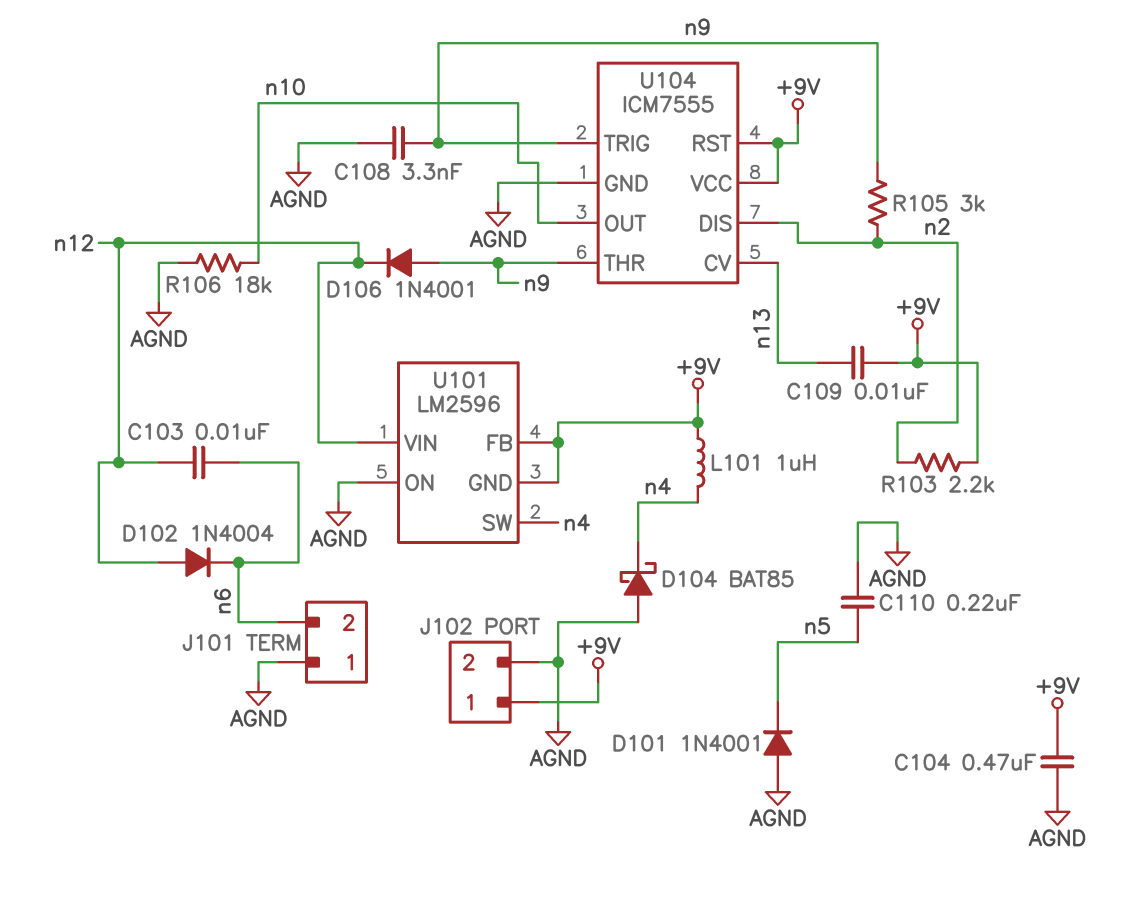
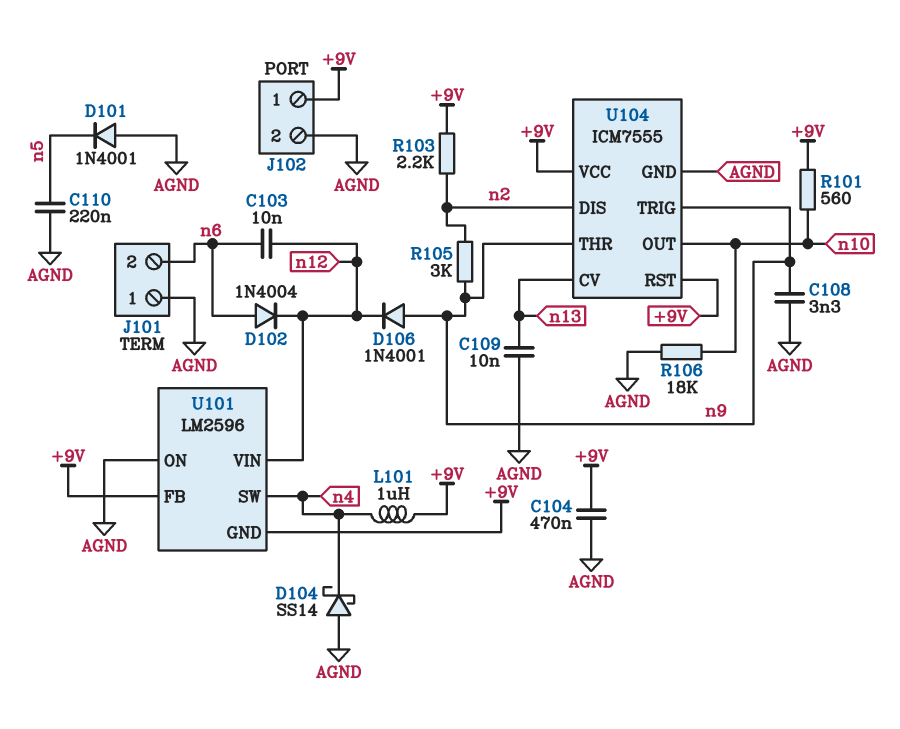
C109: 10nF (+9V, n13) -> 10nF (AGND, n13)
D102: diode 1N4004 (A n12, K n6) -> diode 1N4004 (A n6, K n12)
D104: schottky BAT85 (A AGND, K n4) -> schottky SS14 (A AGND, K n4)
R101: none -> 560 (+9V, n10)

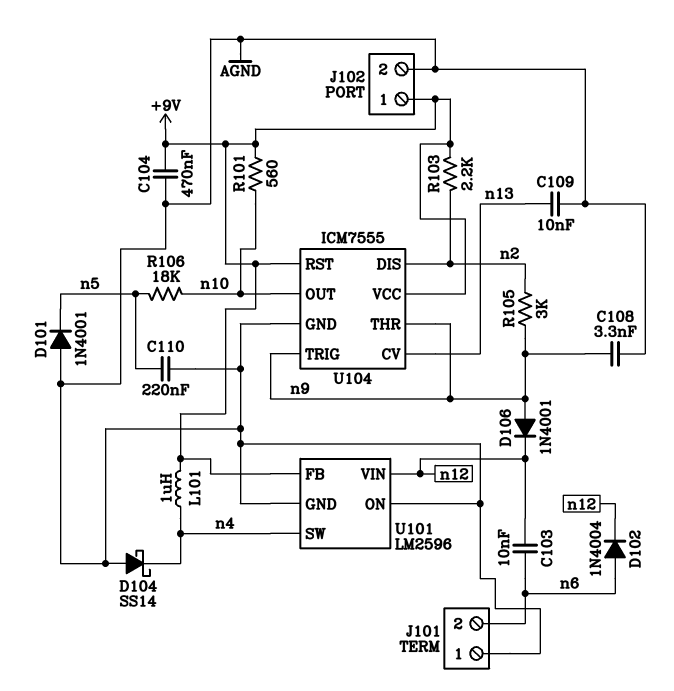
R106: 18k (AGND, n10) -> 18k (n5, n10)
U101 pin GND: +9V -> AGND

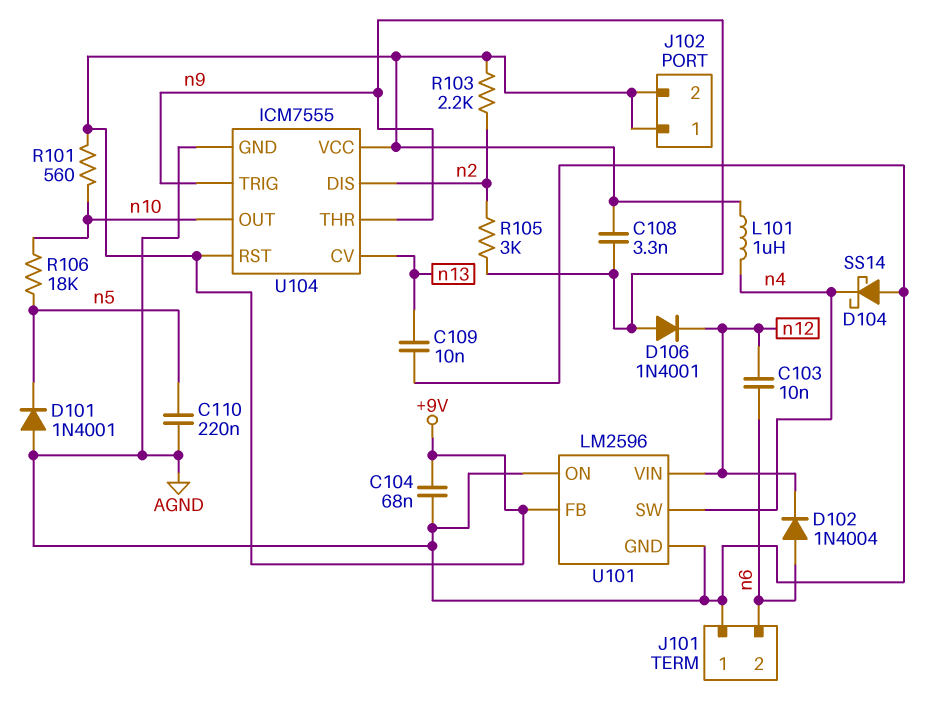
C104: 470nF (+9V, AGND) -> 68nF (+9V, AGND)
C108: 3.3nF (AGND, n9) -> 3.3nF (+9V, n9)
J102 pin 2: AGND -> +9V

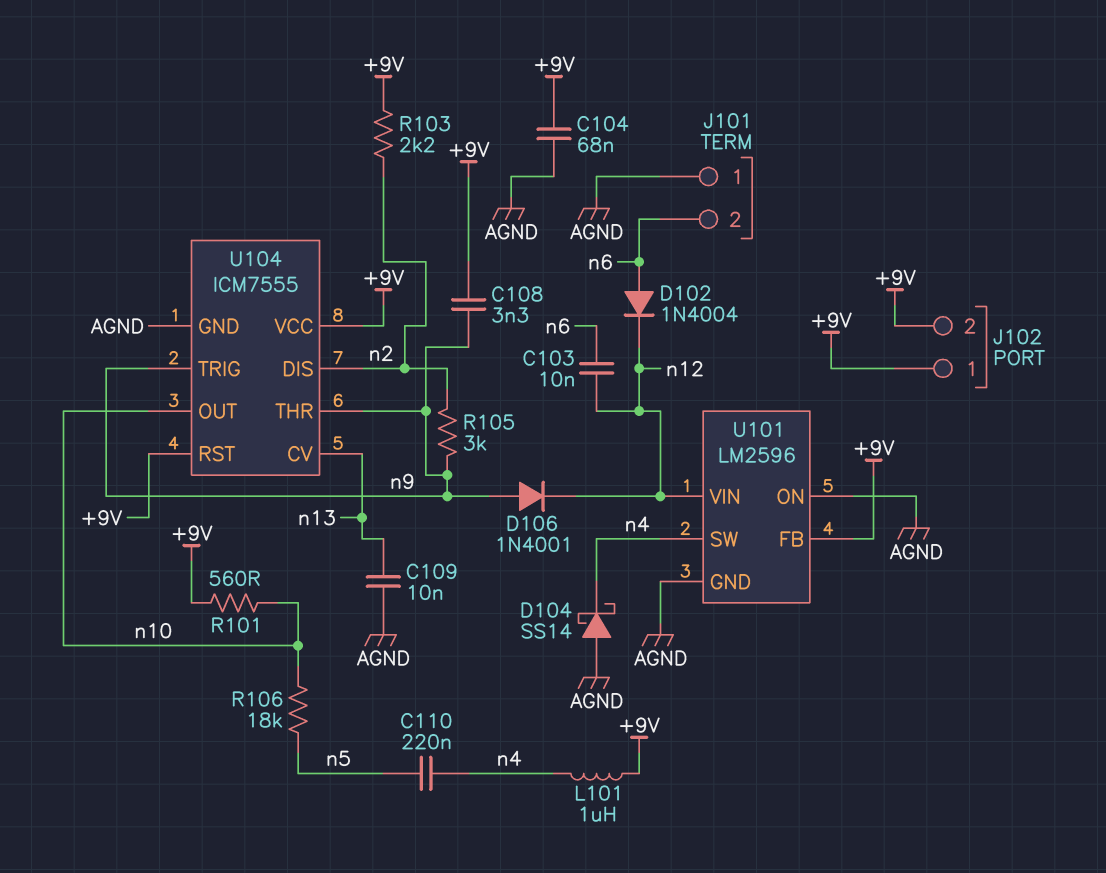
C110: 220nF (AGND, n5) -> 220nF (n4, n5)
D101: diode 1N4001 (A AGND, K n5) -> none

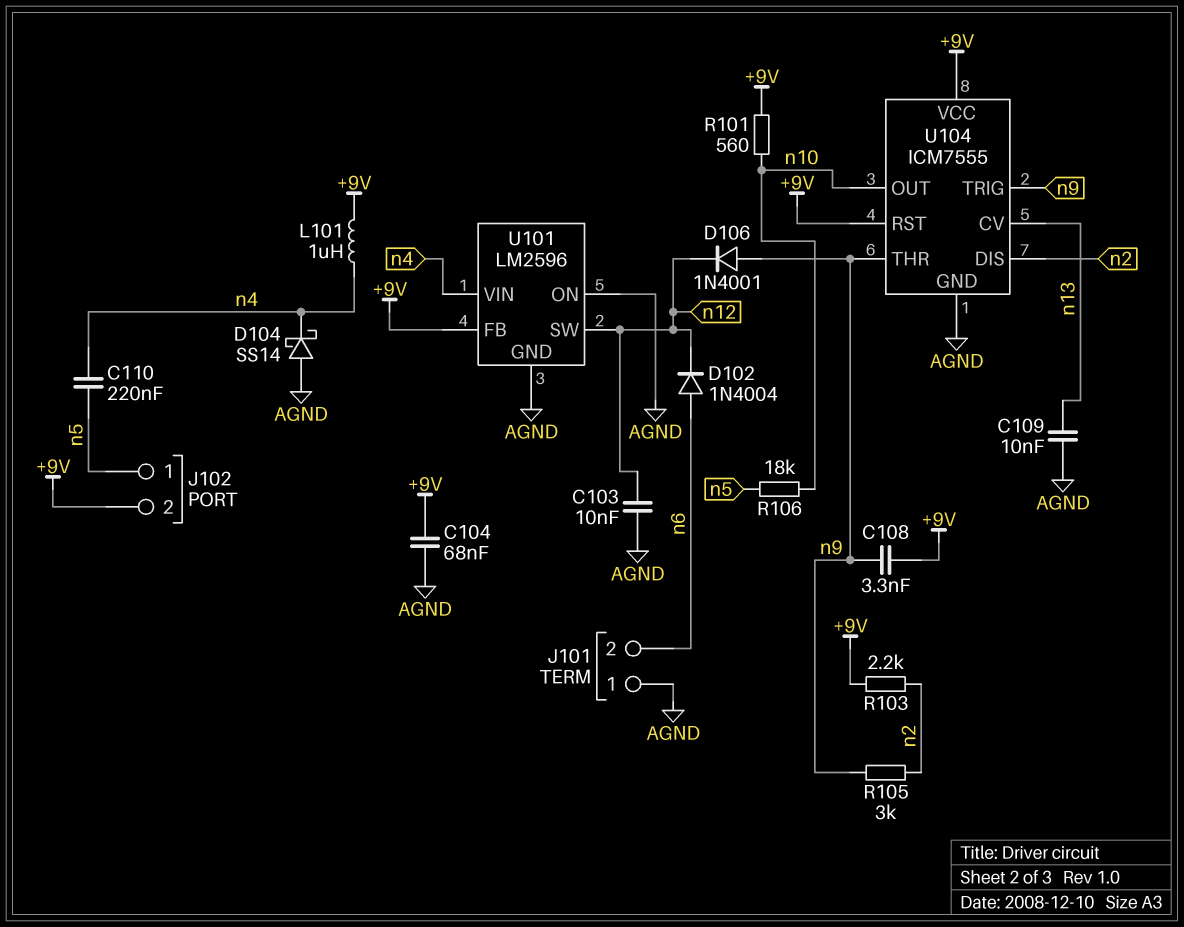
C103: 10nF (n6, n12) -> 10nF (AGND, n12)
J102 pin 1: +9V -> n5
U101 pin SW: n4 -> n12
U101 pin VIN: n12 -> n4

